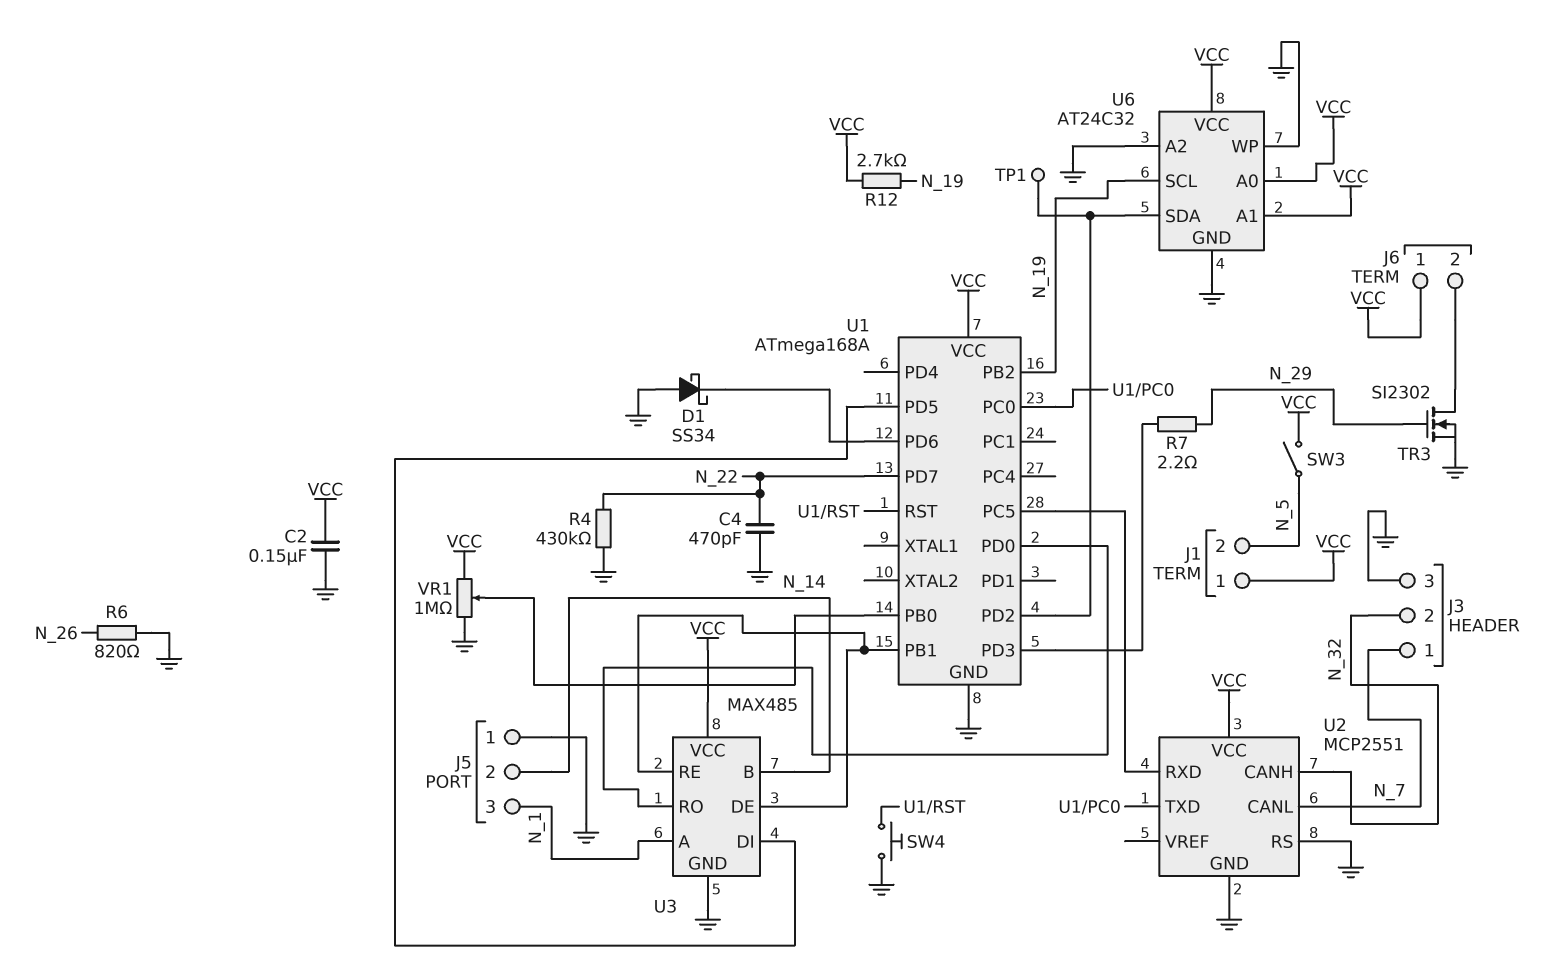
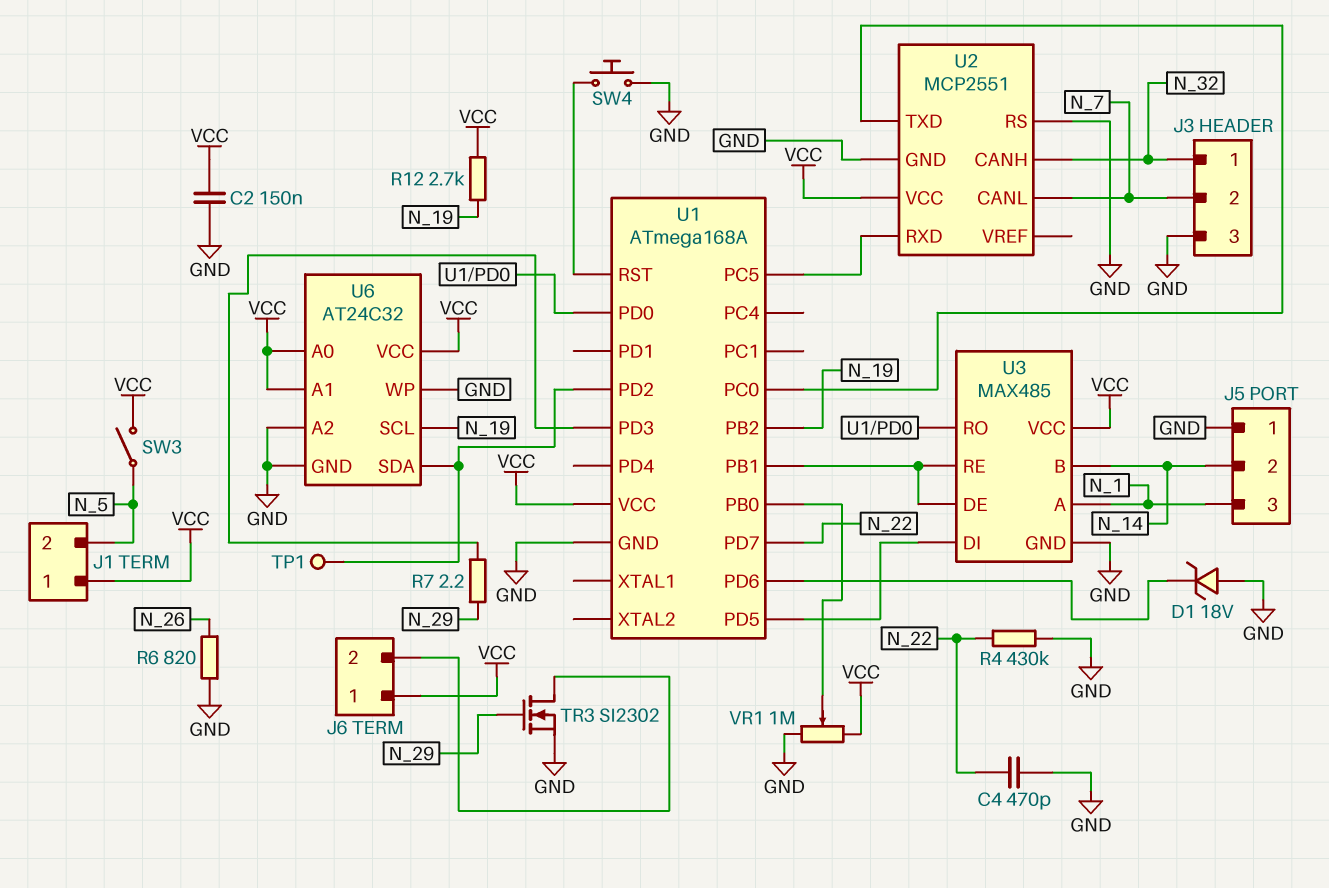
D1: schottky SS34 (A GND, K U1/PD6) -> zener 18V (A GND, K U1/PD6)
J3 pin 1: N_7 -> N_32
J3 pin 2: N_32 -> N_7

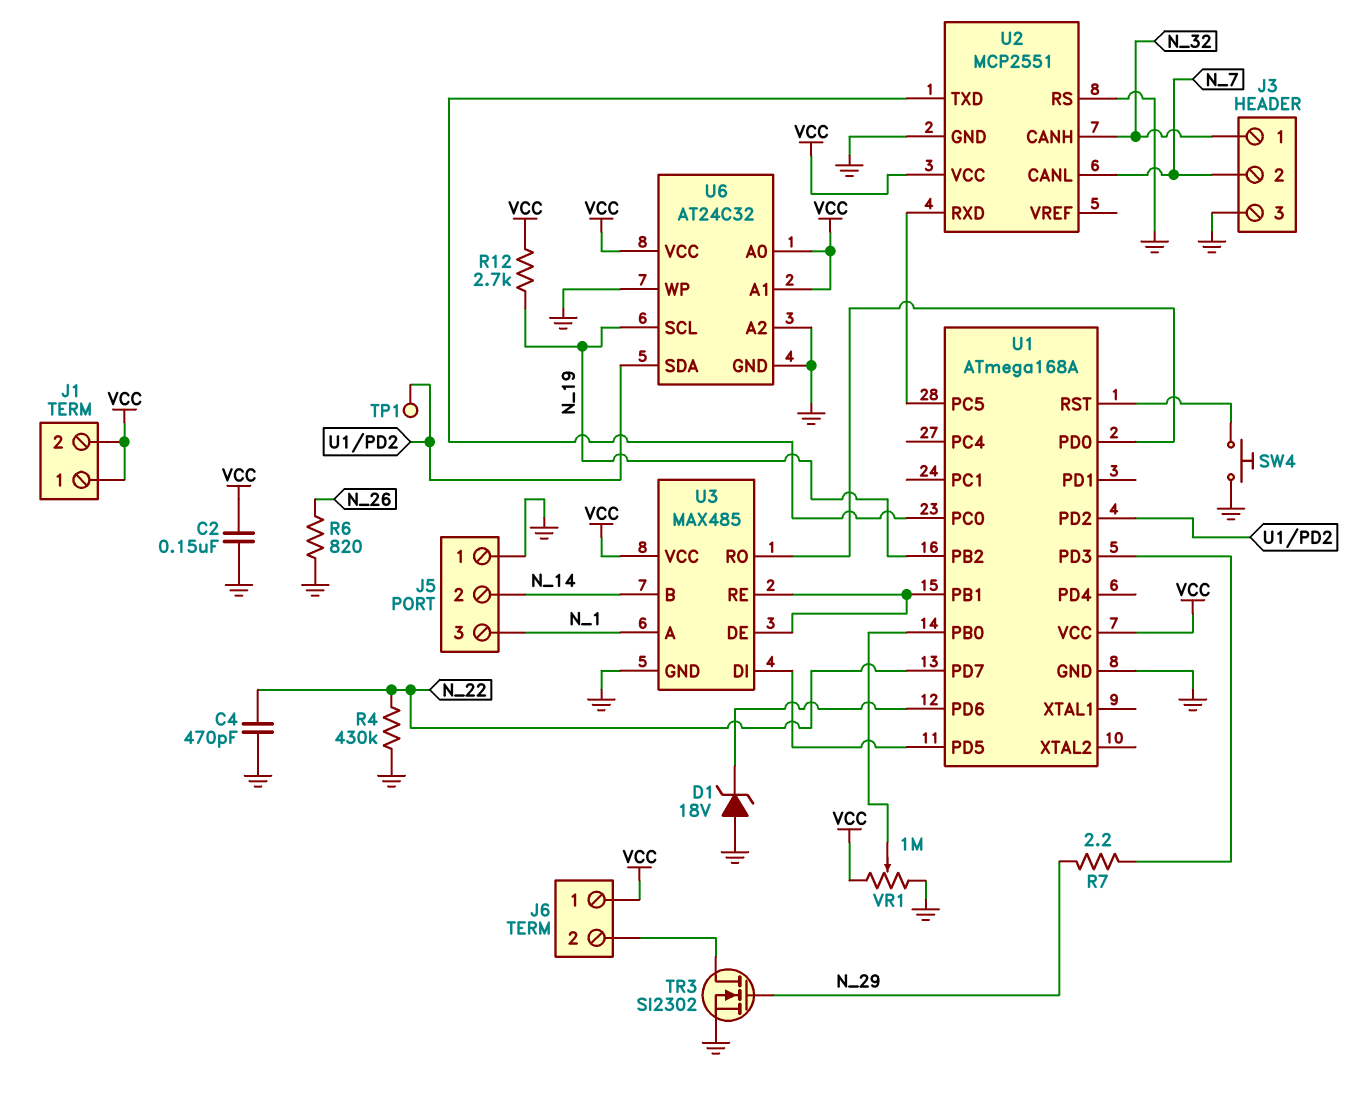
J1 pin 2: N_5 -> VCC
SW3: switch (N_5, VCC) -> none

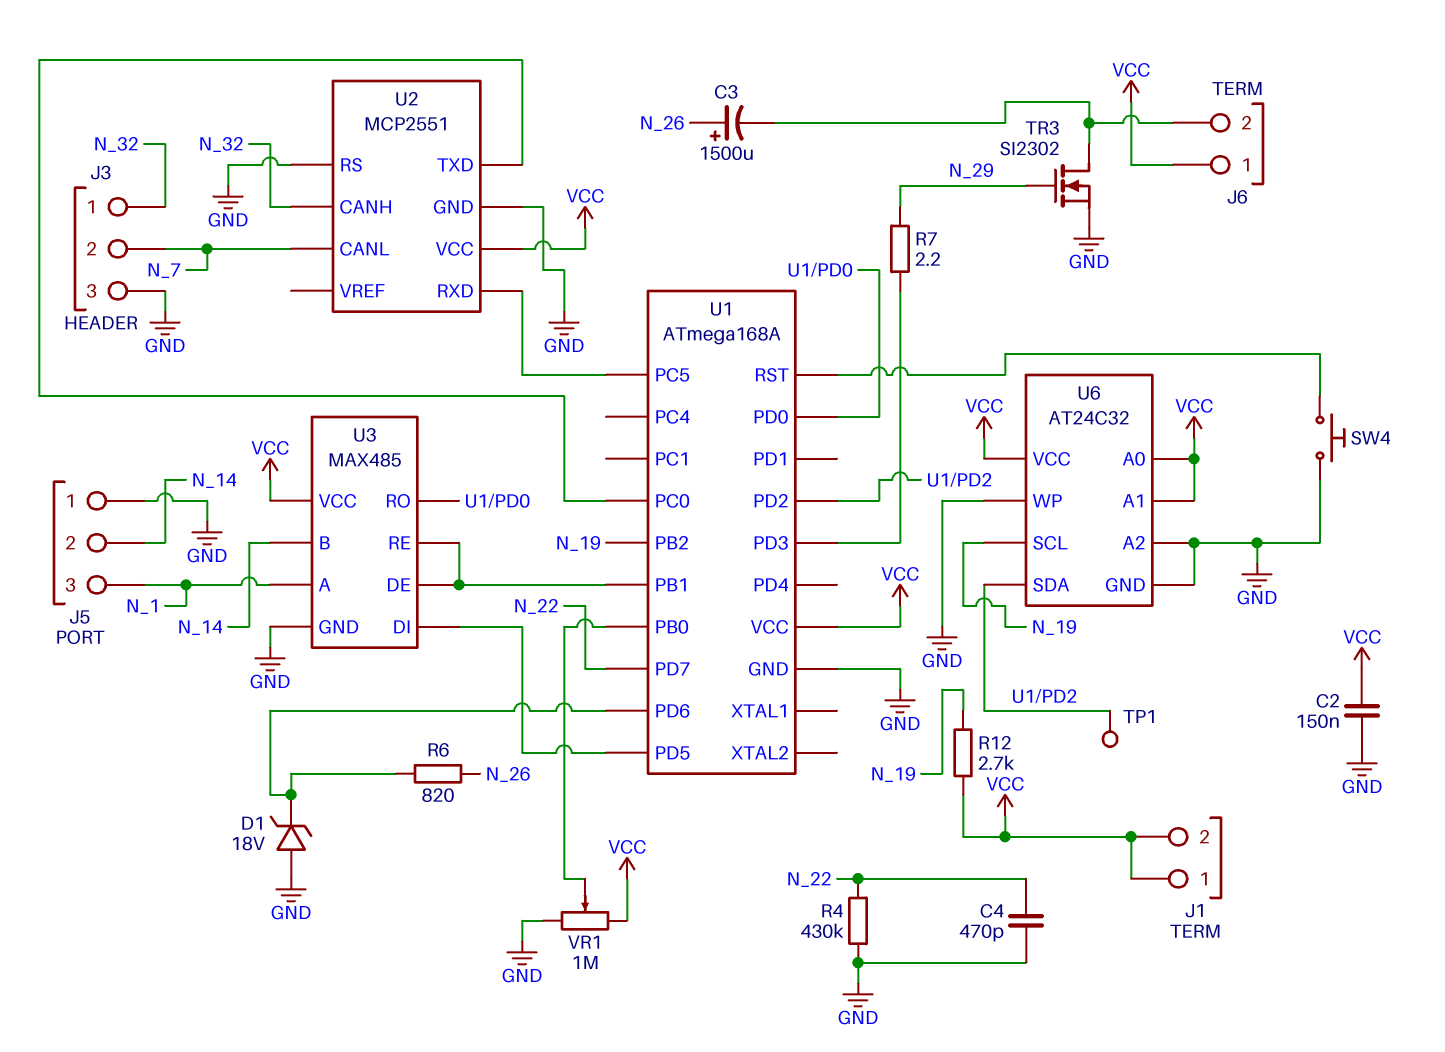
C3: none -> 1500uF (plus N_26, minus J6/2)
R6: 820 (GND, N_26) -> 820 (N_26, U1/PD6)

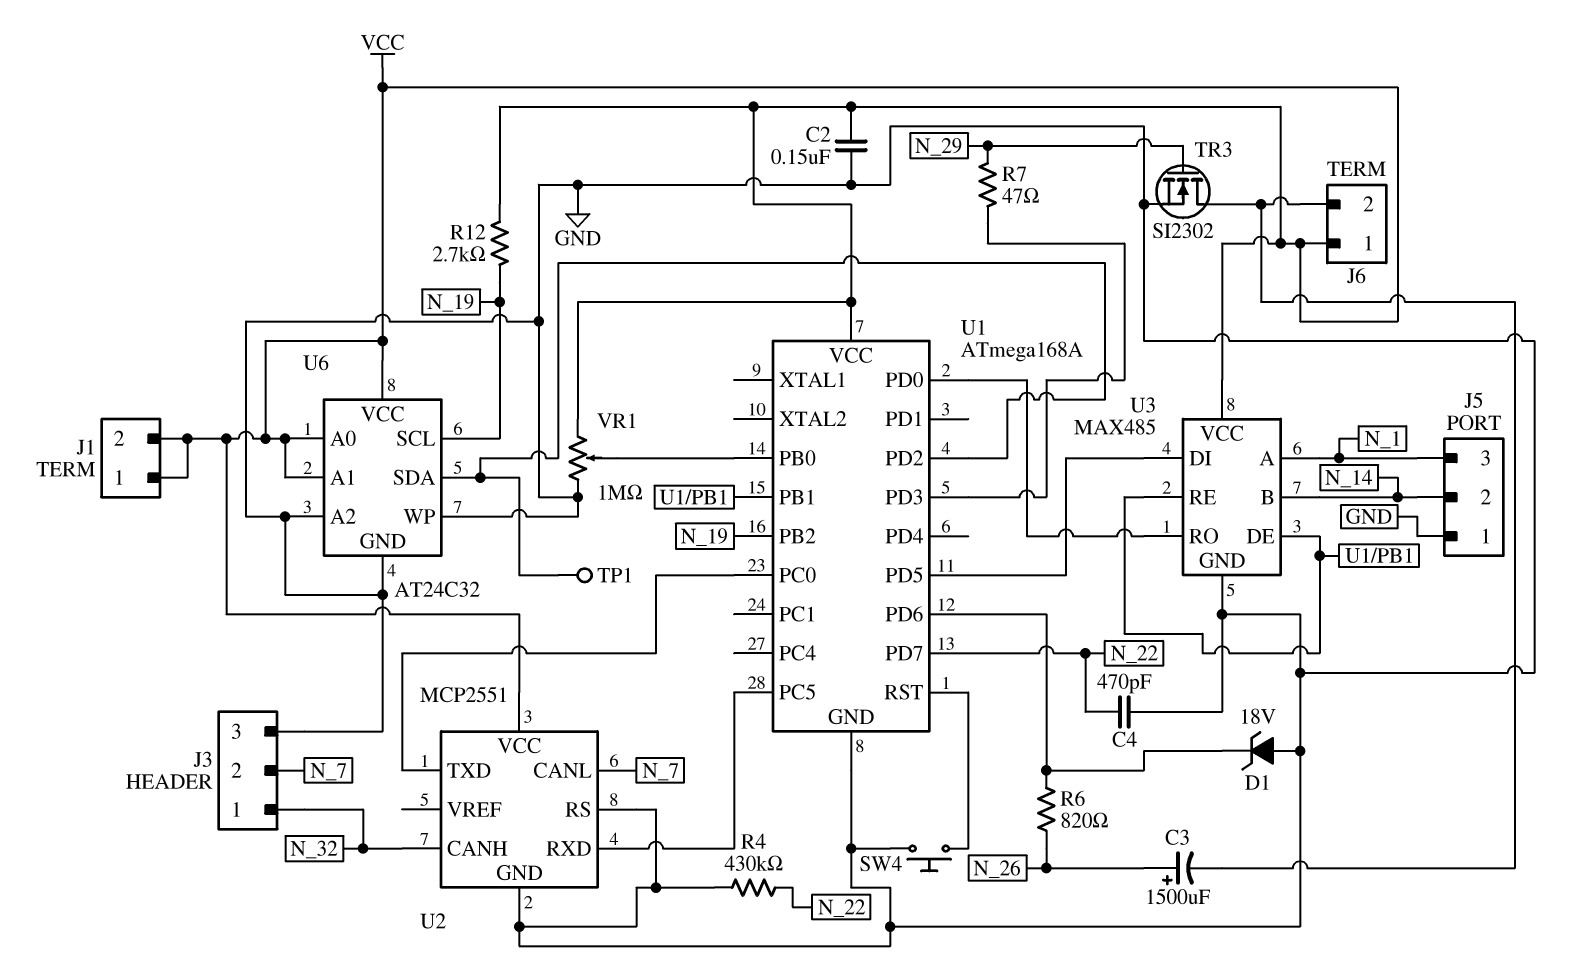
R7: 2.2 (N_29, U1/PD3) -> 47 (N_29, U1/PD3)

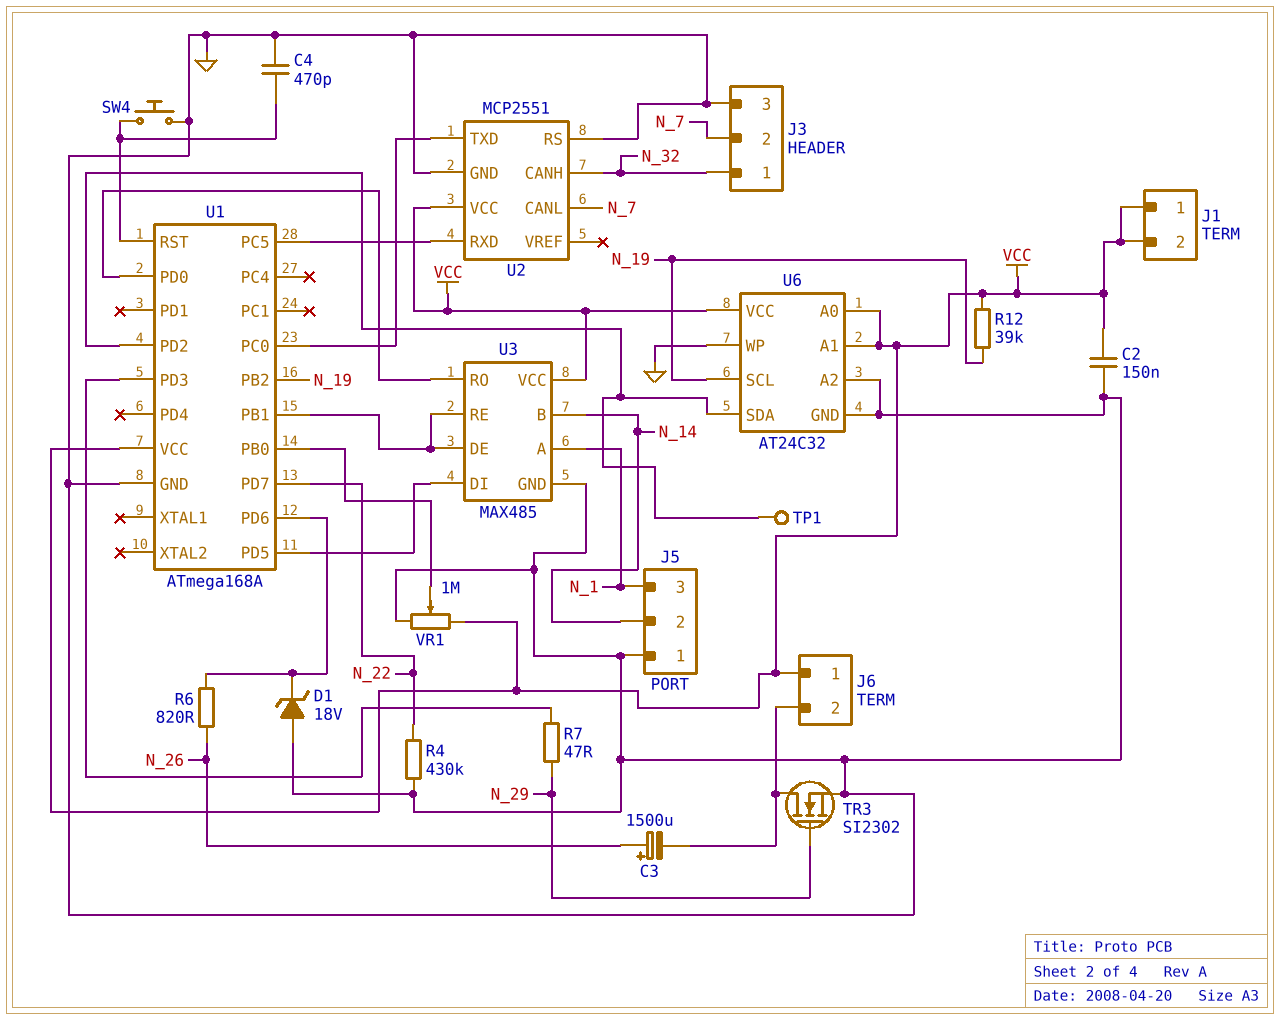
C4: 470pF (GND, N_22) -> 470pF (GND, U1/RST)
R12: 2.7k (N_19, VCC) -> 39k (N_19, VCC)

